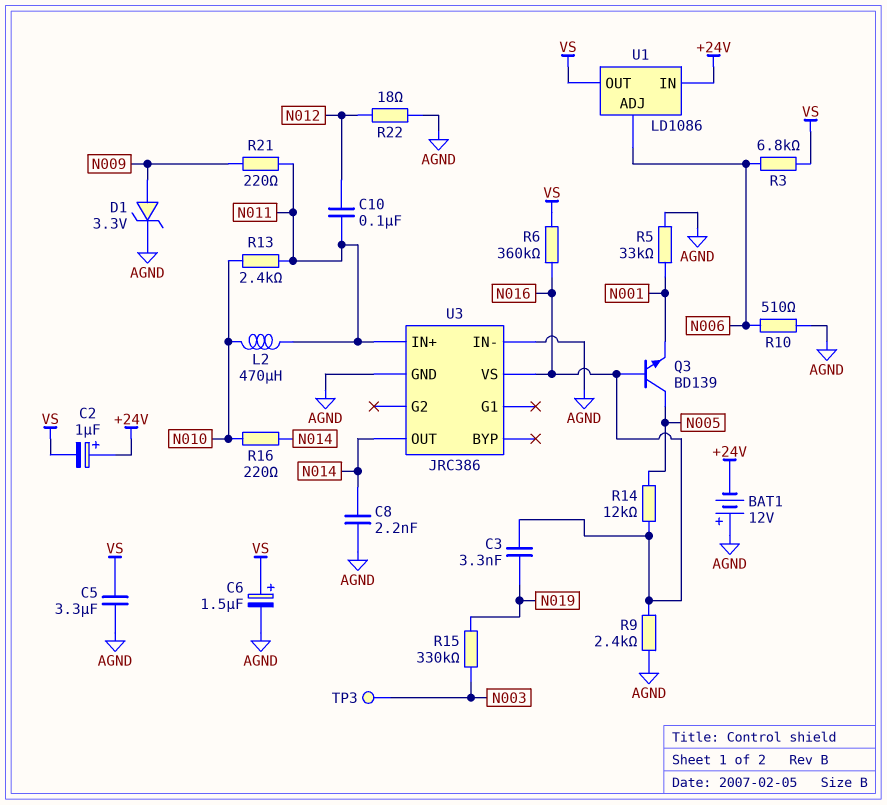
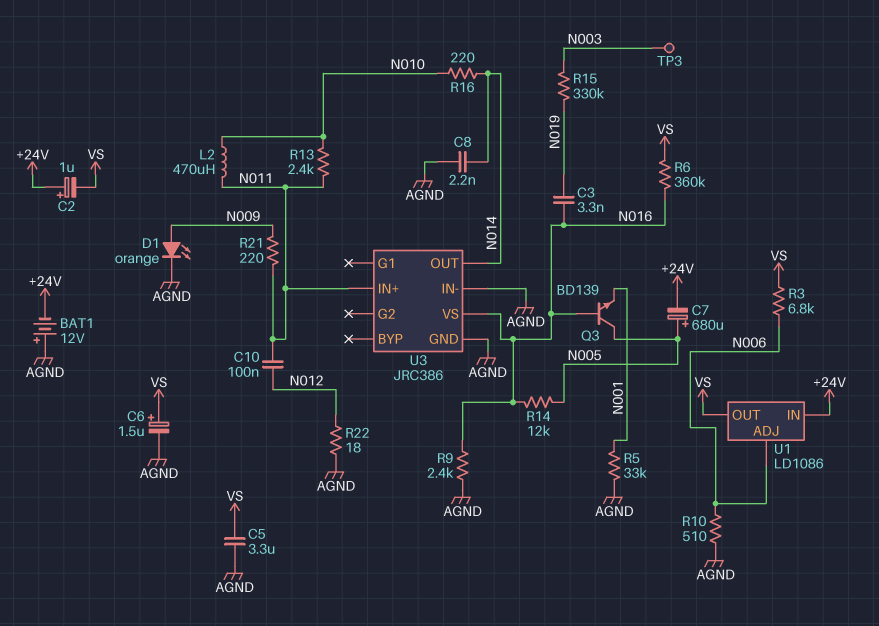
C7: none -> 680uF (plus N005, minus +24V)
D1: zener 3.3V (A N009, K AGND) -> LED orange (A N009, K AGND)

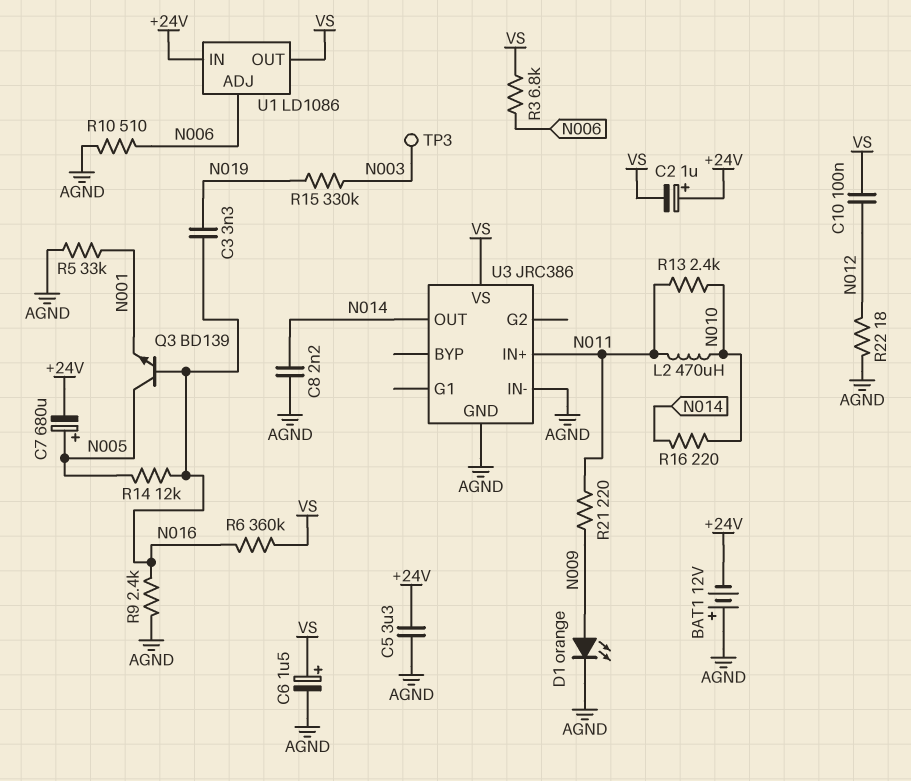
C5: 3.3uF (AGND, VS) -> 3.3uF (+24V, AGND)
C10: 100nF (N011, N012) -> 100nF (N012, VS)
U3 pin VS: N016 -> VS

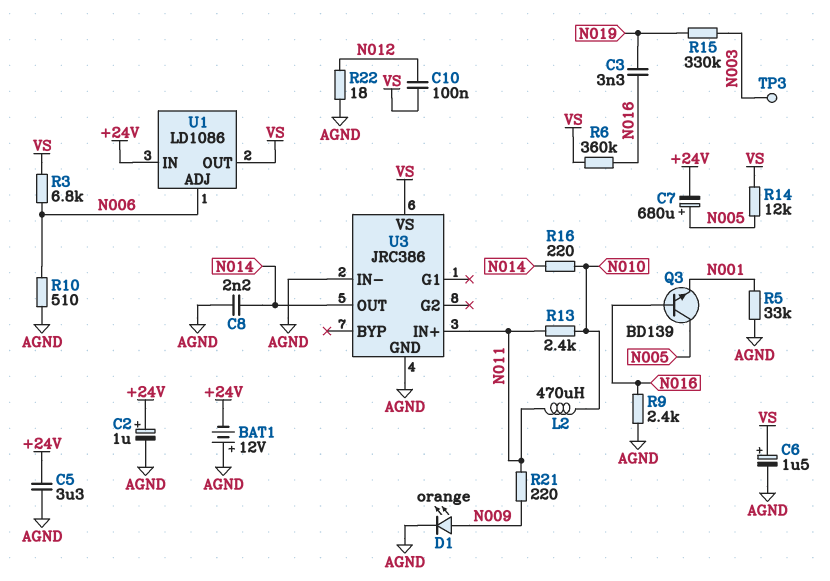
C2: 1uF (plus +24V, minus VS) -> 1uF (plus +24V, minus AGND)
R14: 12k (N005, N016) -> 12k (N005, VS)

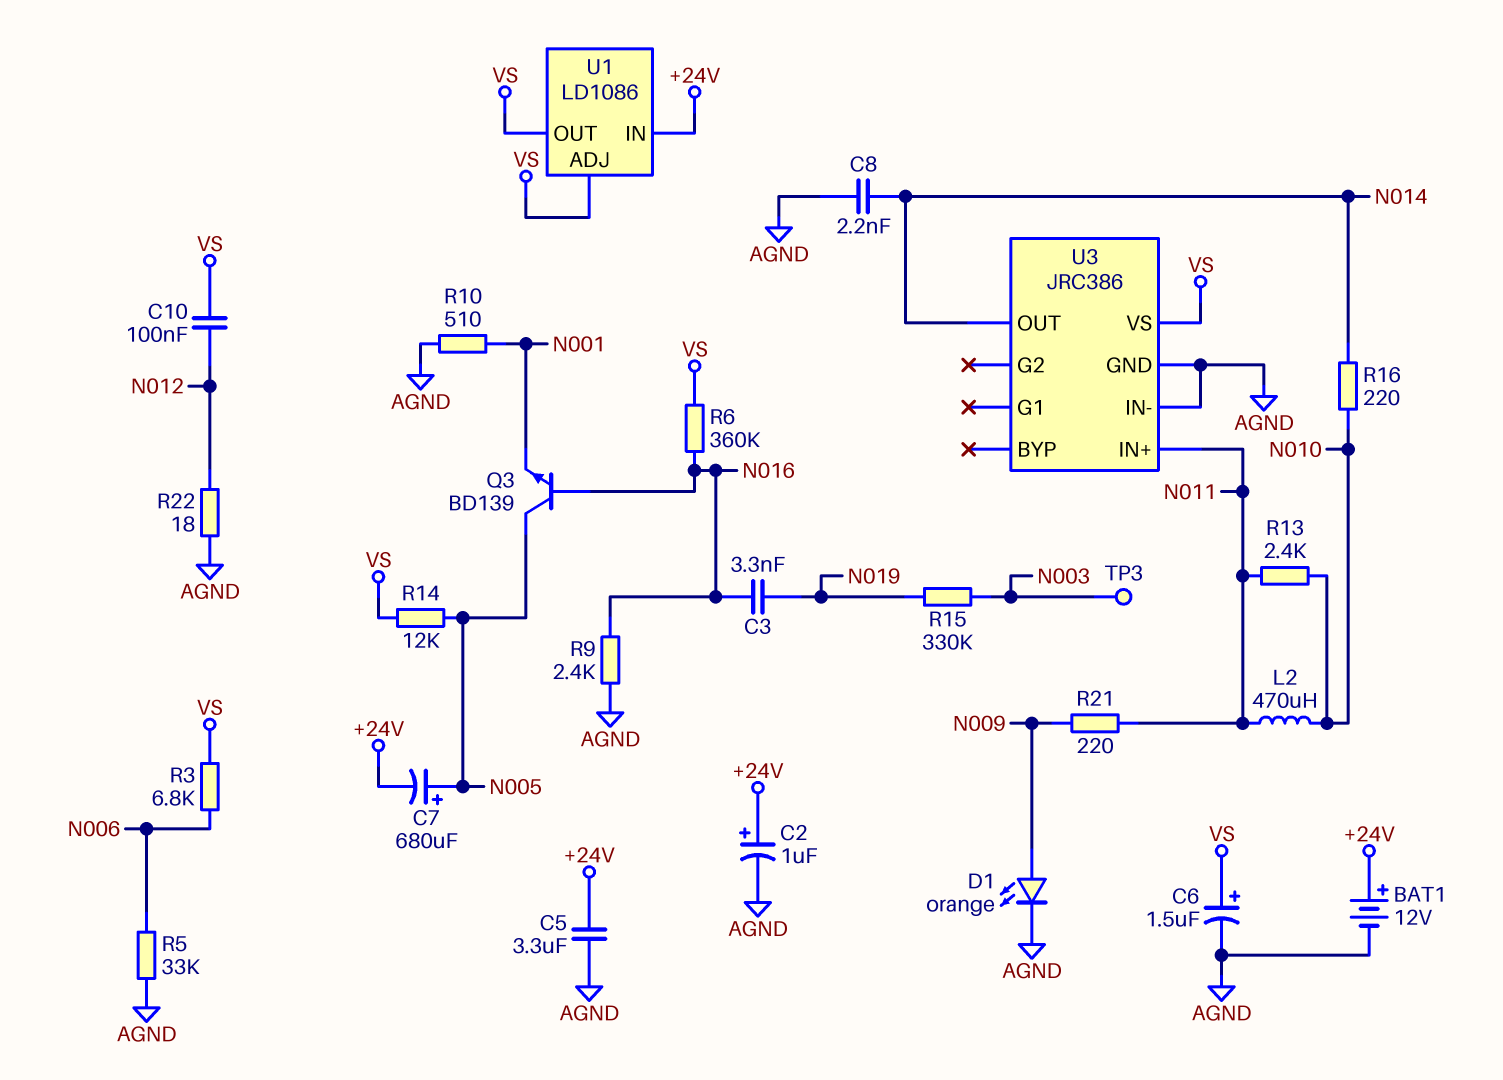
BAT1: 12V (plus AGND, minus +24V) -> 12V (plus +24V, minus AGND)
R5: 33k (AGND, N001) -> 33k (AGND, N006)
R10: 510 (AGND, N006) -> 510 (AGND, N001)
U1 pin ADJ: N006 -> VS

